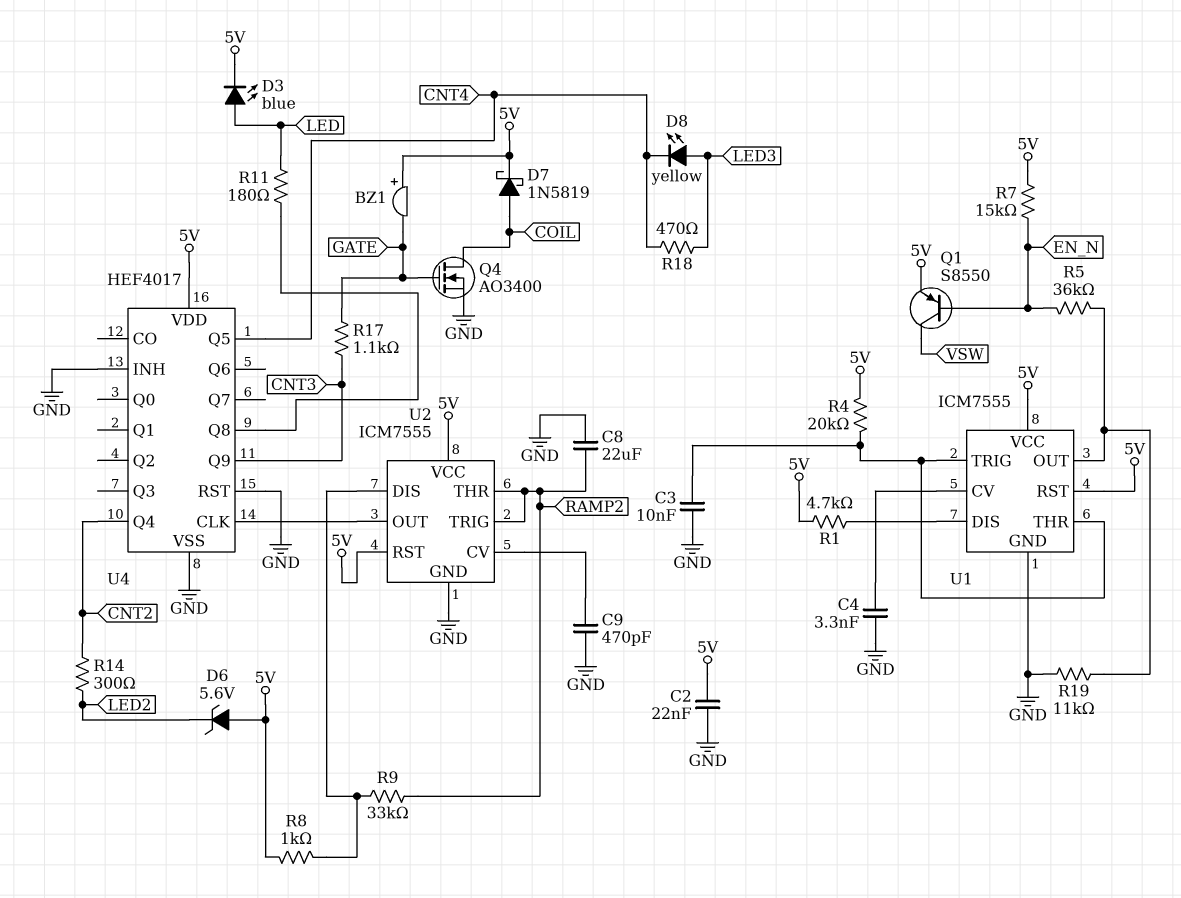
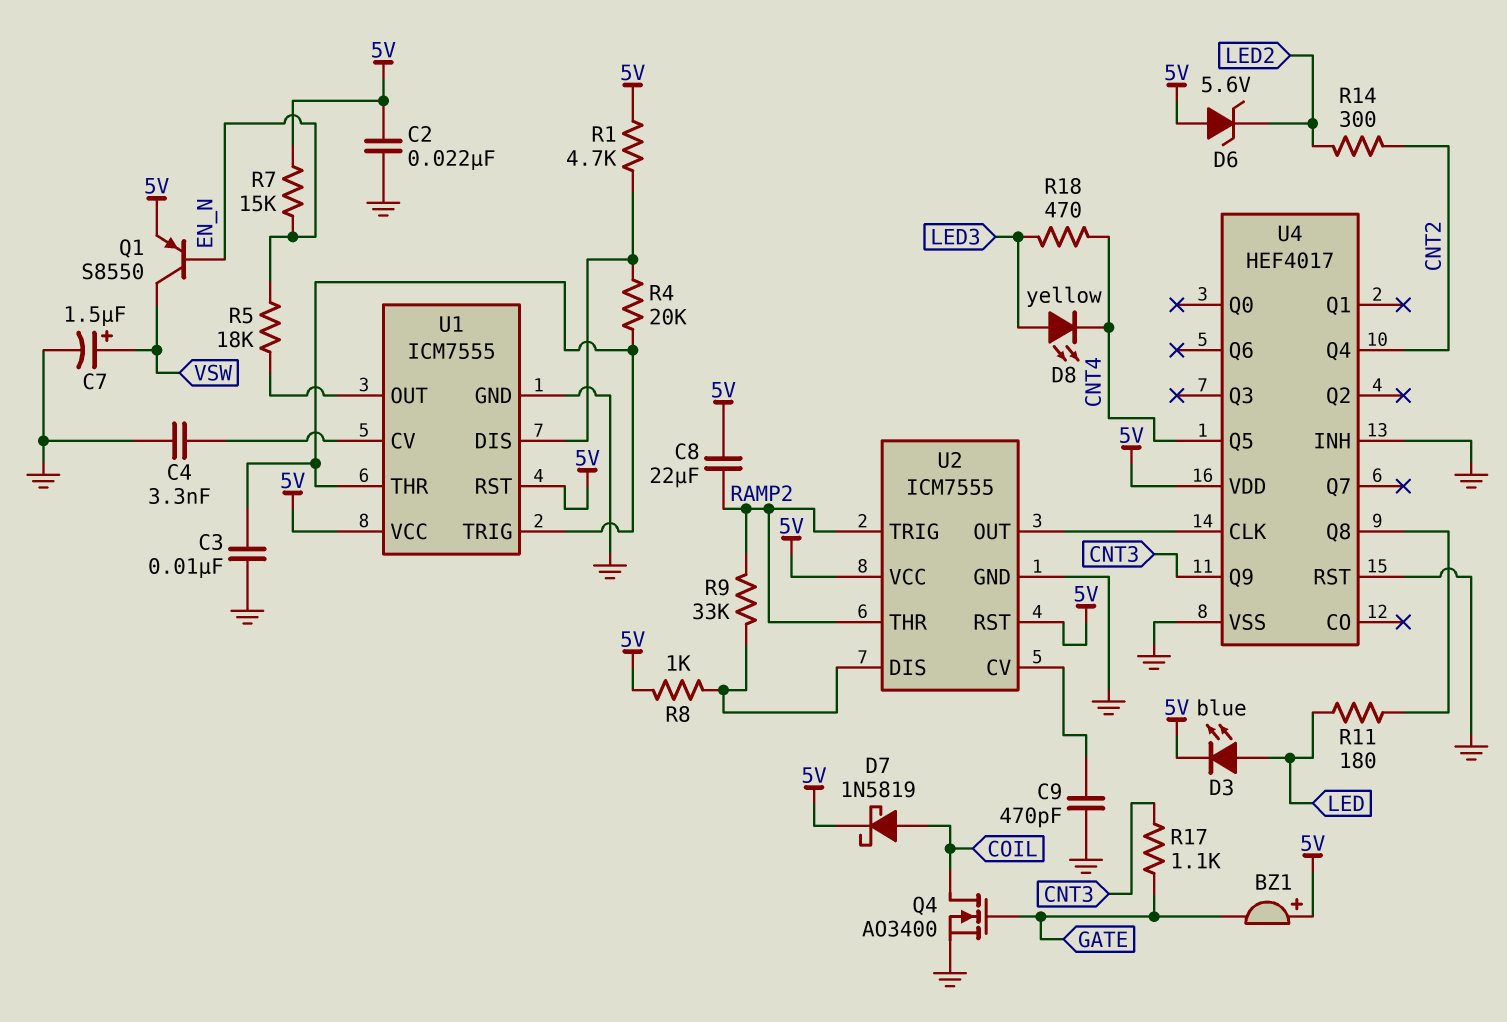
C7: none -> 1.5uF (plus VSW, minus GND)
C8: 22uF (GND, RAMP2) -> 22uF (5V, RAMP2)
R4: 20k (5V, U1/THR) -> 20k (U1/DIS, U1/THR)
R5: 36k (EN_N, U1/OUT) -> 18k (EN_N, U1/OUT)
R19: 11k (GND, U1/OUT) -> none

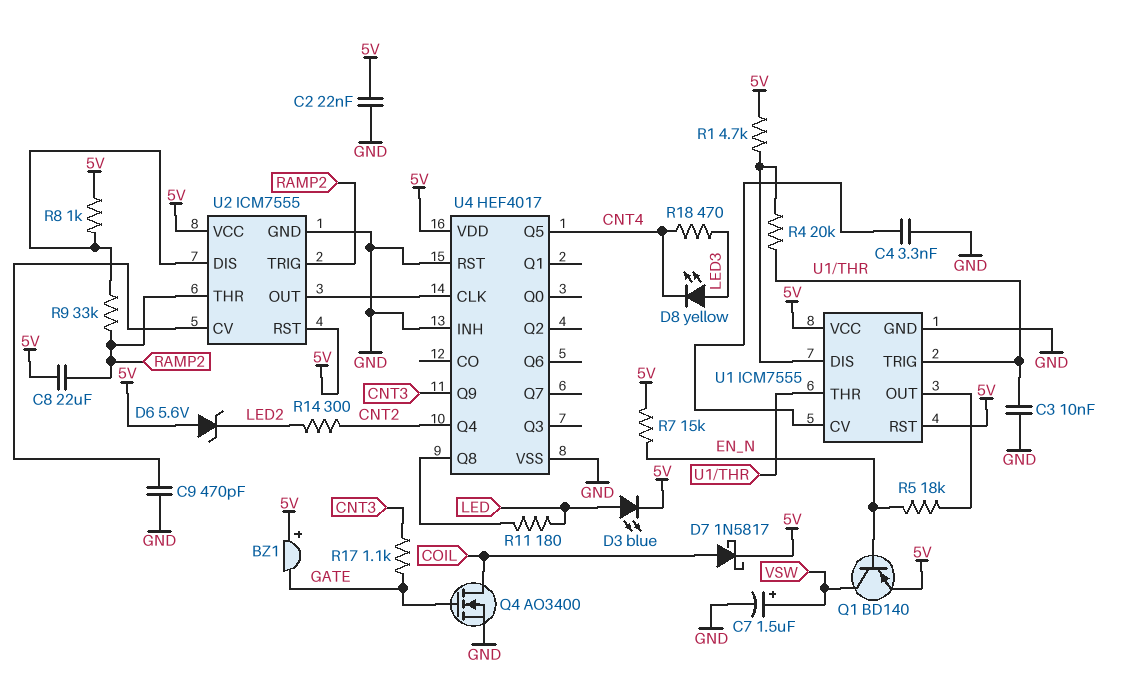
D7: schottky 1N5819 (A COIL, K 5V) -> schottky 1N5817 (A COIL, K 5V)
Q1: PNP S8550 (B EN_N, C VSW, E 5V) -> PNP BD140 (B EN_N, C VSW, E 5V)

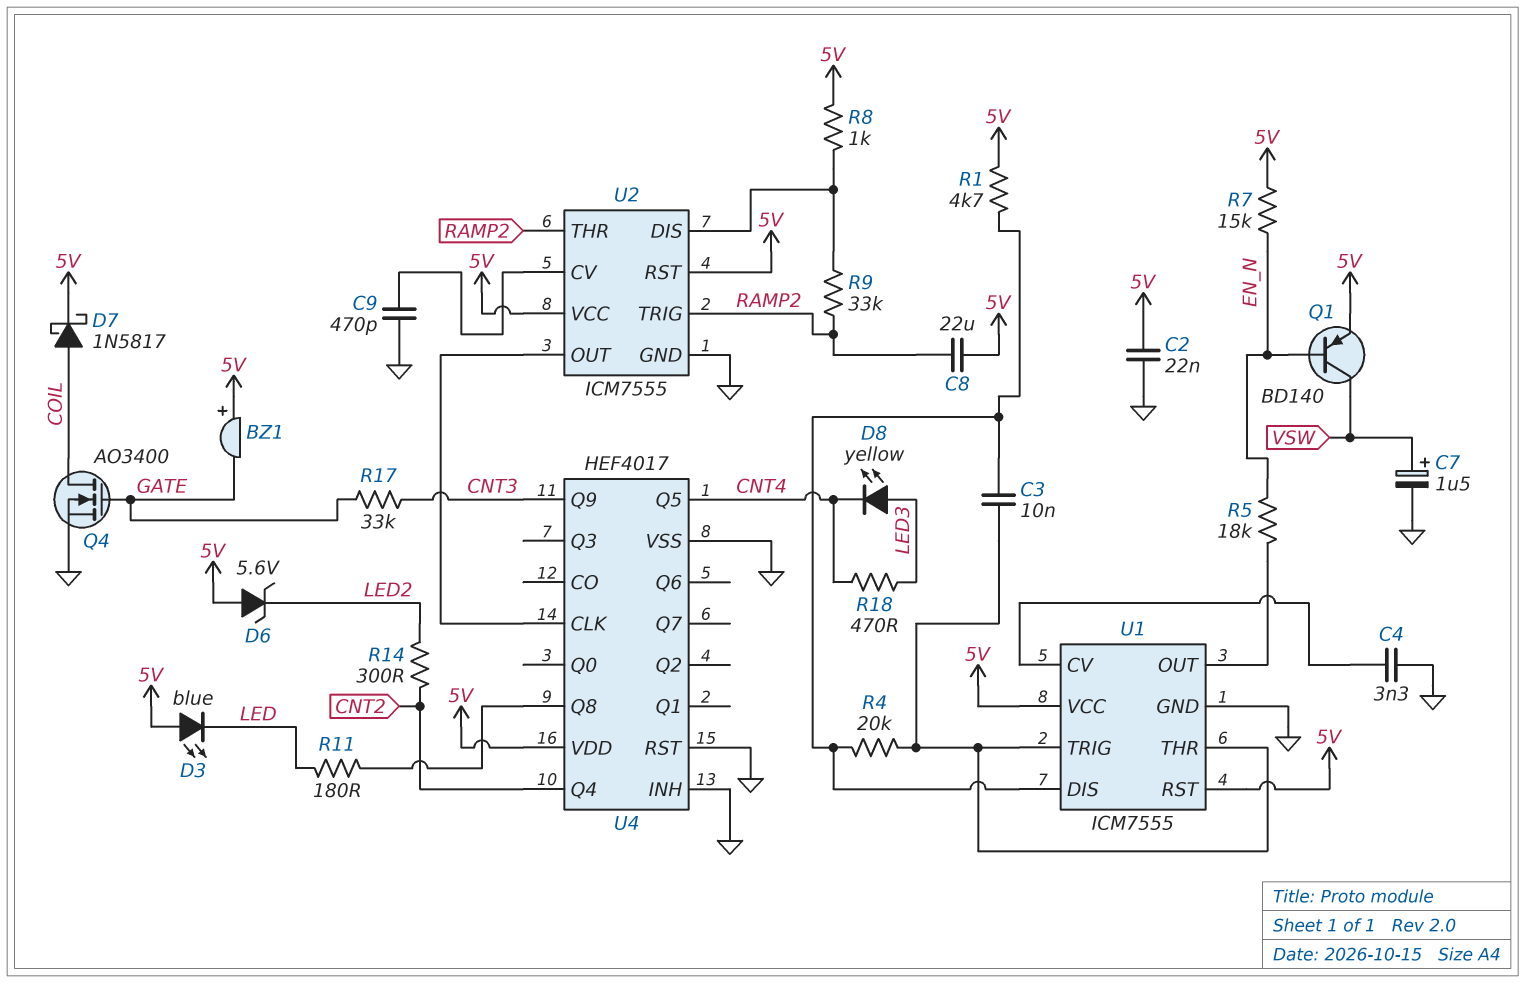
C3: 10nF (GND, U1/THR) -> 10nF (U1/DIS, U1/THR)
D3: LED blue (A LED, K 5V) -> LED blue (A 5V, K LED)
R17: 1.1k (CNT3, GATE) -> 33k (CNT3, GATE)

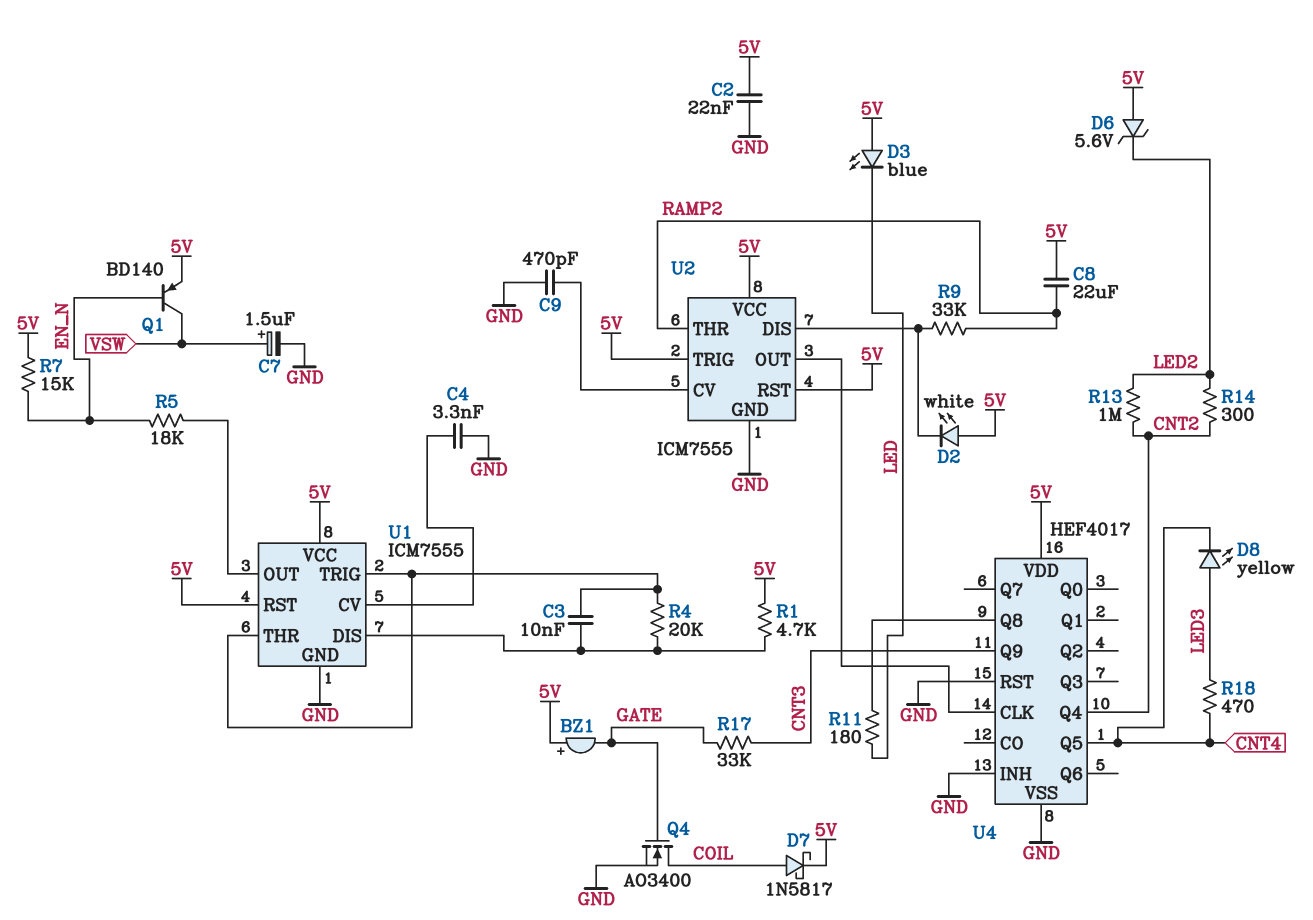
D2: none -> LED white (A 5V, K U2/DIS)
R8: 1k (5V, U2/DIS) -> none
R13: none -> 1M (CNT2, LED2)
U2 pin TRIG: RAMP2 -> 5V

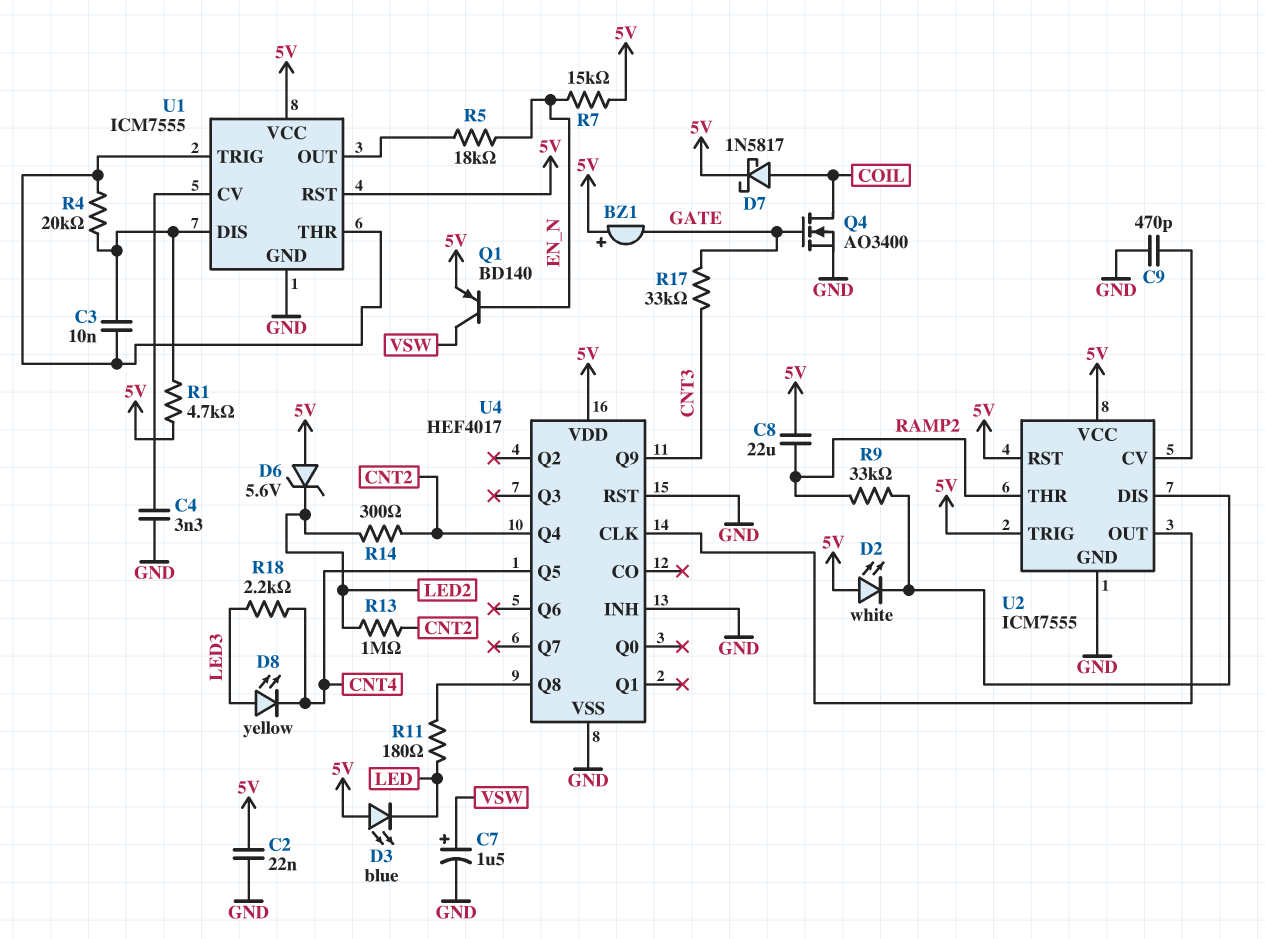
R18: 470 (CNT4, LED3) -> 2.2k (CNT4, LED3)

